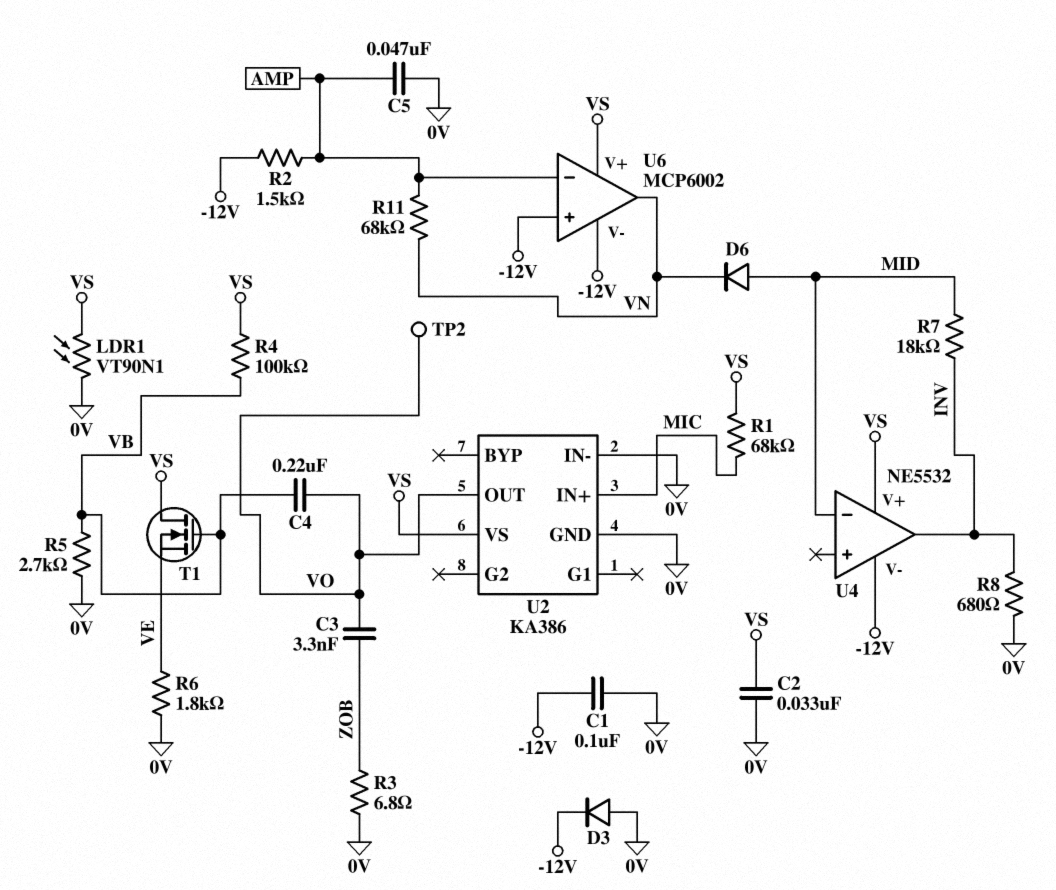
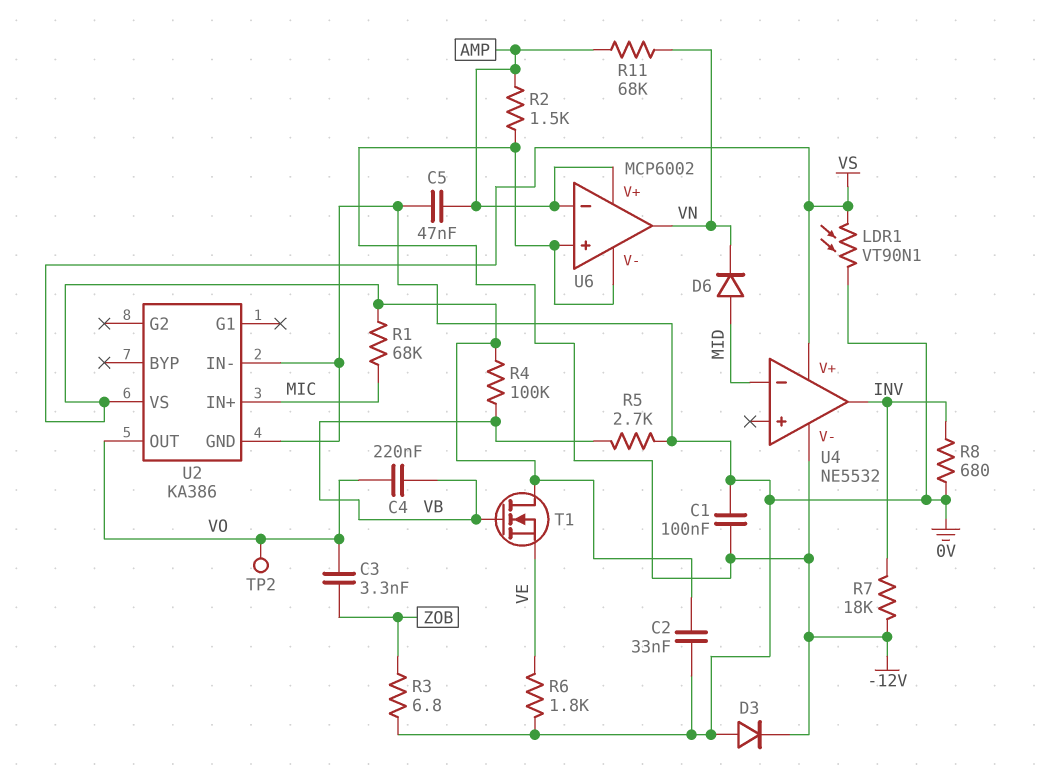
R7: 18k (INV, MID) -> 18k (-12V, INV)
U6 pin V+: VS -> AMP

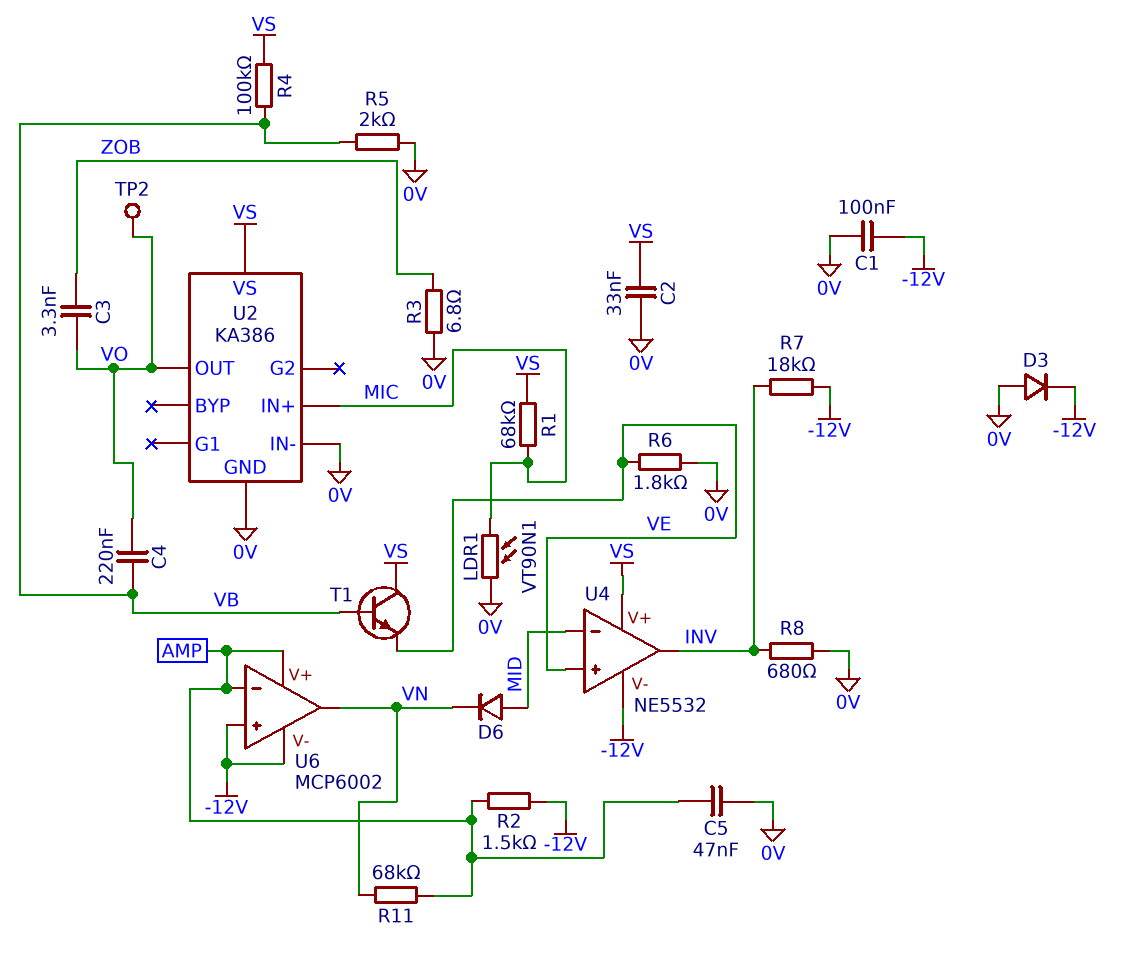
LDR1: VT90N1 (0V, VS) -> VT90N1 (0V, MIC)
R5: 2.7k (0V, VB) -> 2k (0V, VB)
T1: NMOS (G VB, D VS, S VE) -> NPN (B VB, C VS, E VE)
U4 pin in+: none -> VE

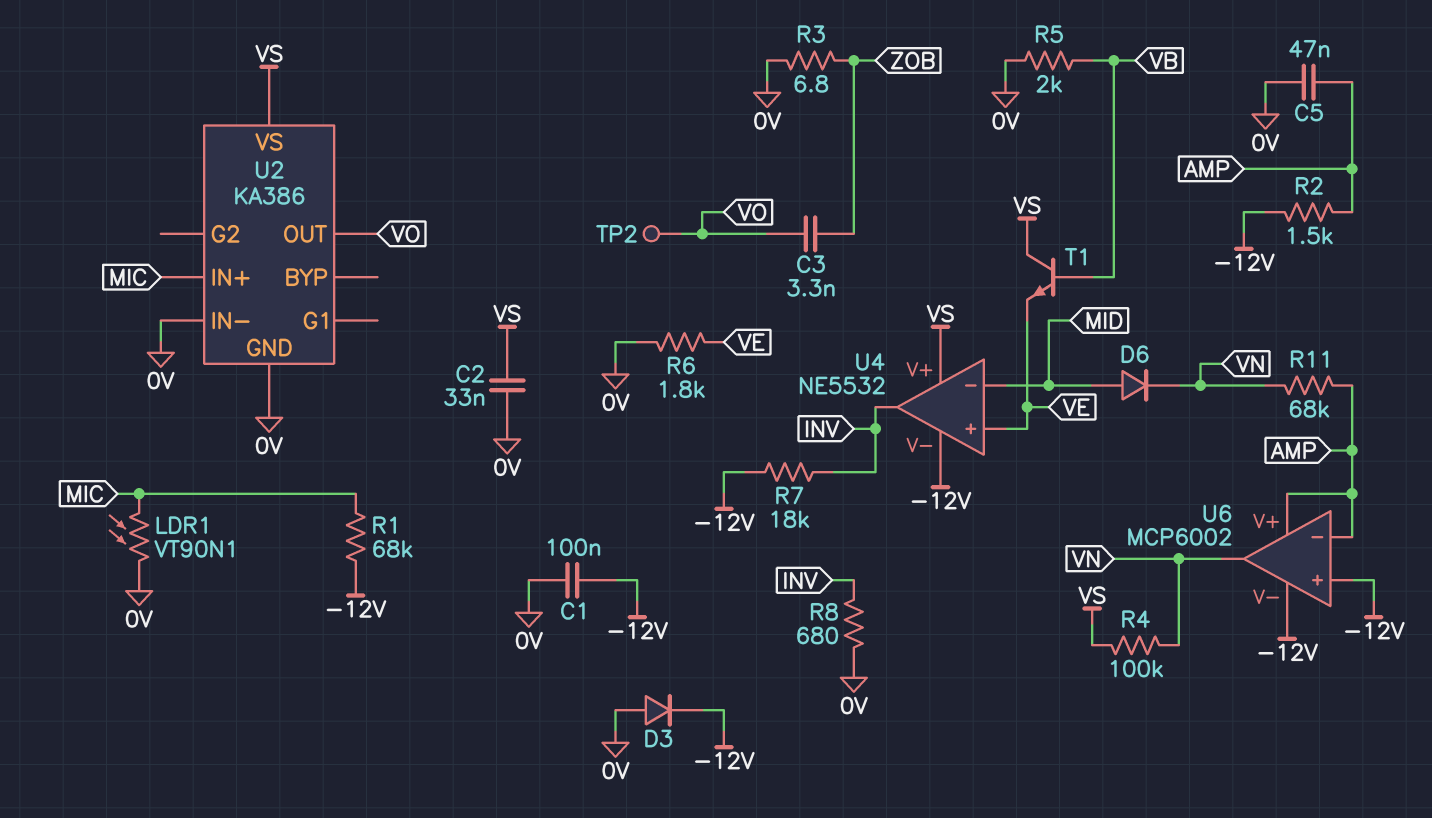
C4: 220nF (VB, VO) -> none
R1: 68k (MIC, VS) -> 68k (-12V, MIC)
R4: 100k (VB, VS) -> 100k (VN, VS)

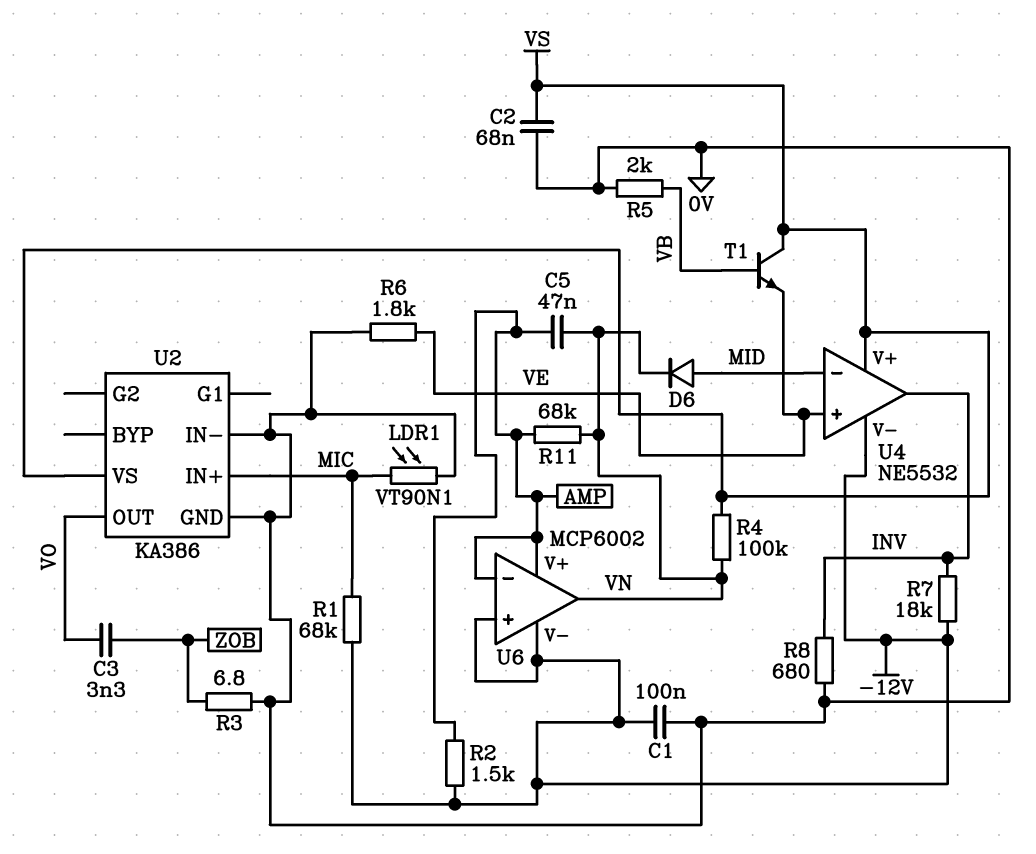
C2: 33nF (0V, VS) -> 68nF (0V, VS)
C5: 47nF (0V, AMP) -> 47nF (AMP, VN)
D3: diode (A 0V, K -12V) -> none
TP2: test point (VO) -> none

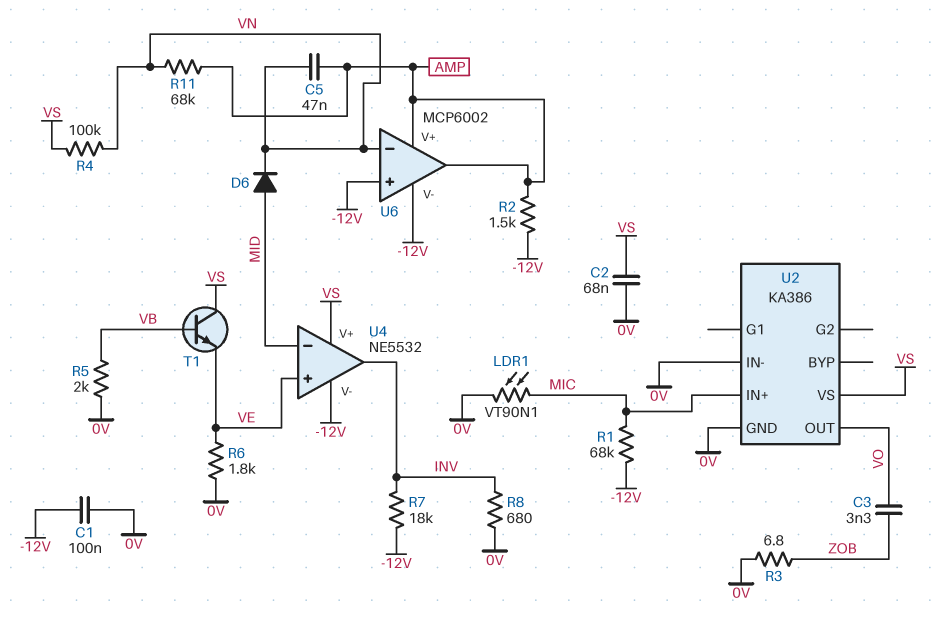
U6 pin in-: AMP -> VN
U6 pin out: VN -> AMP

